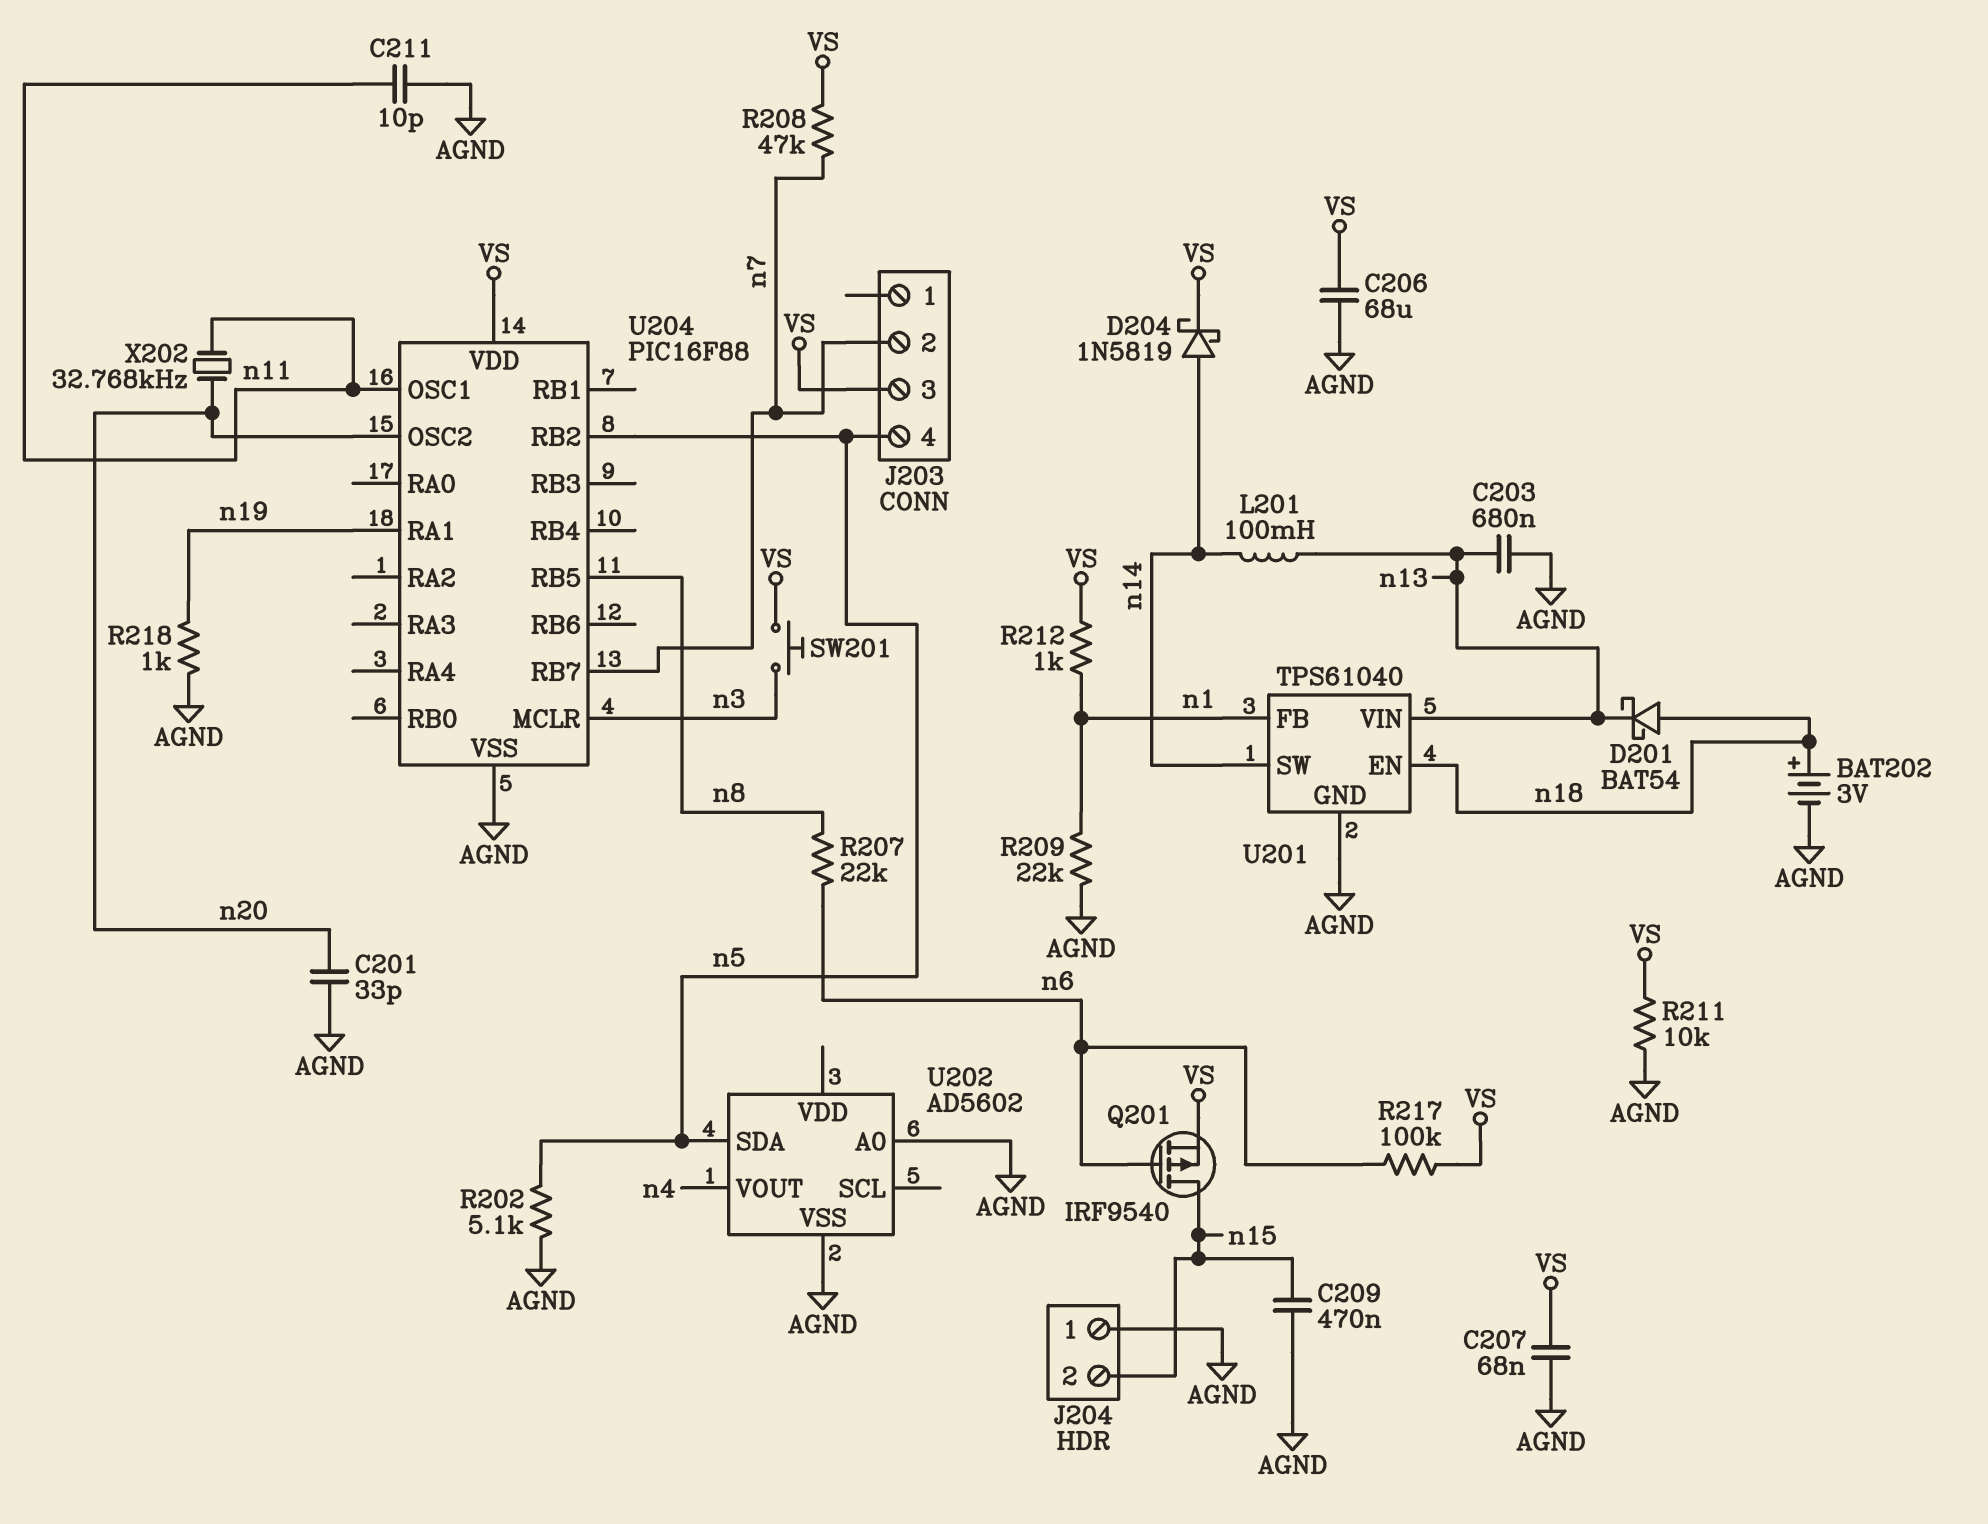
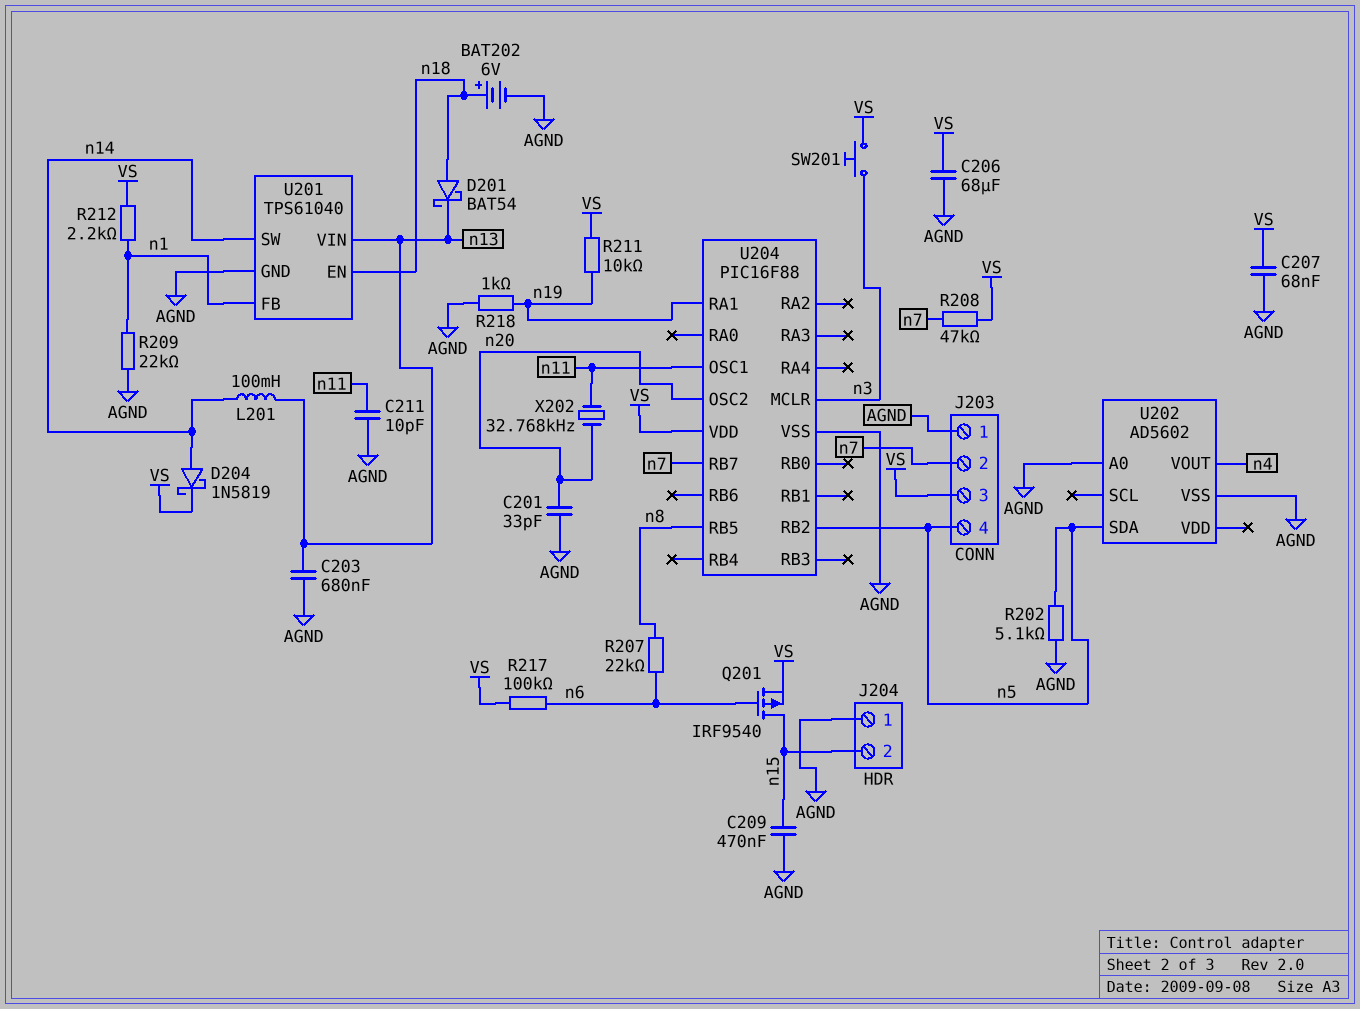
BAT202: 3V (plus n18, minus AGND) -> 6V (plus n18, minus AGND)
J203 pin 1: none -> AGND
R211: 10k (AGND, VS) -> 10k (VS, n19)
R212: 1k (VS, n1) -> 2.2k (VS, n1)

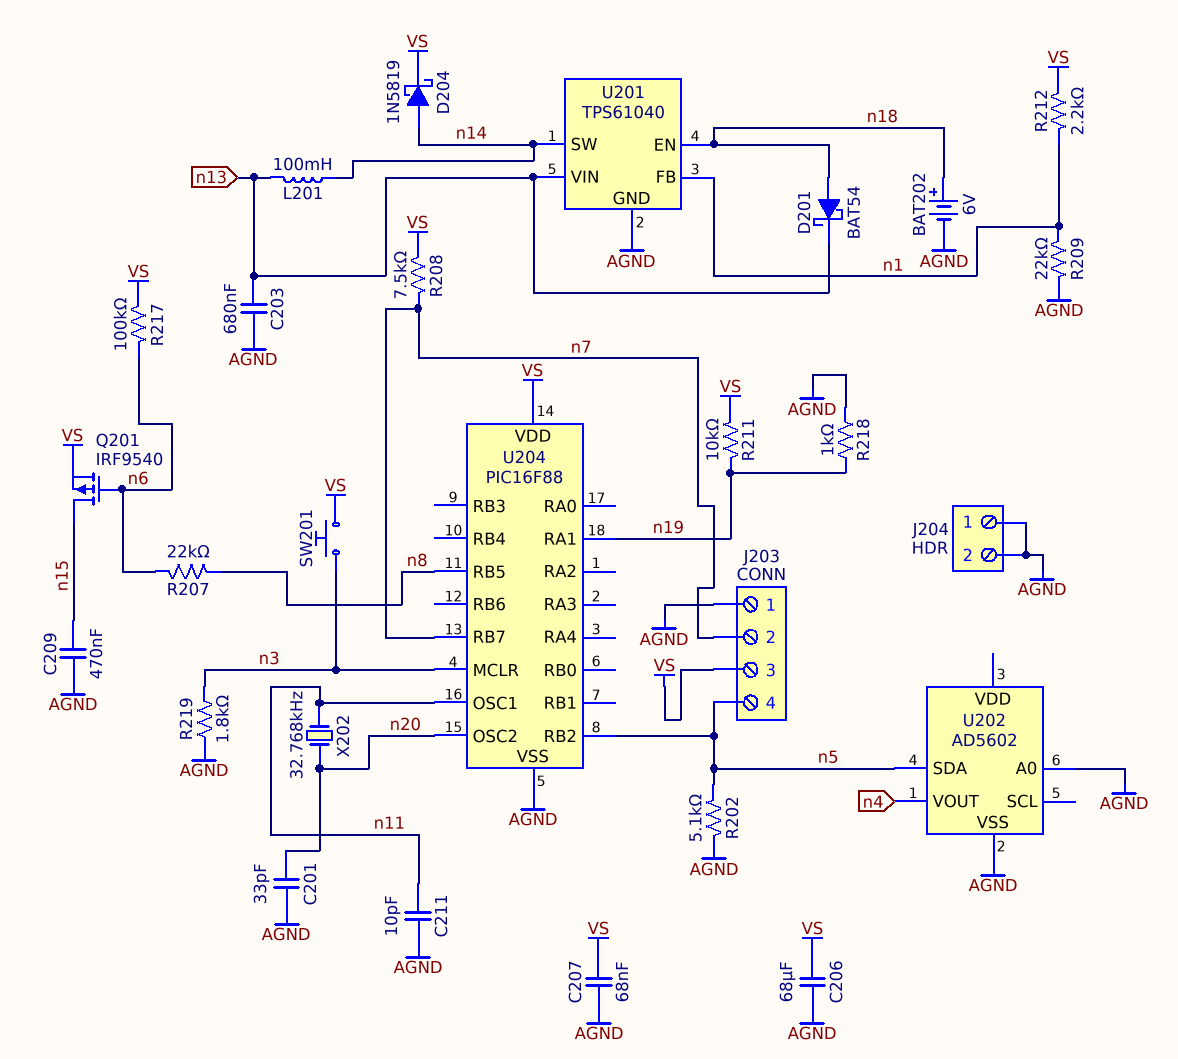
J204 pin 2: n15 -> AGND
R208: 47k (VS, n7) -> 7.5k (VS, n7)
R219: none -> 1.8k (AGND, n3)

